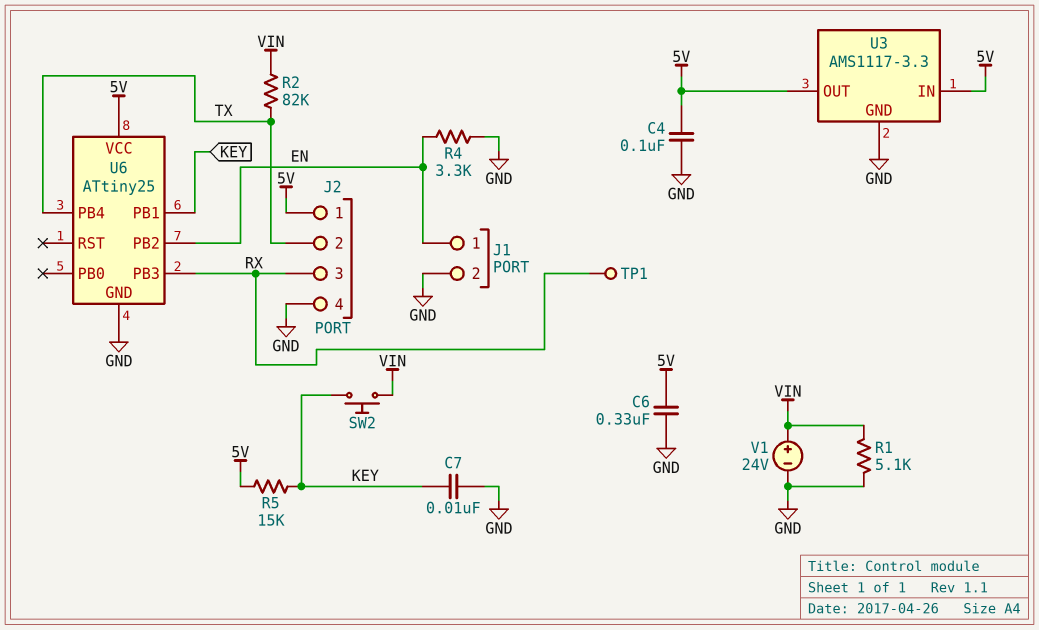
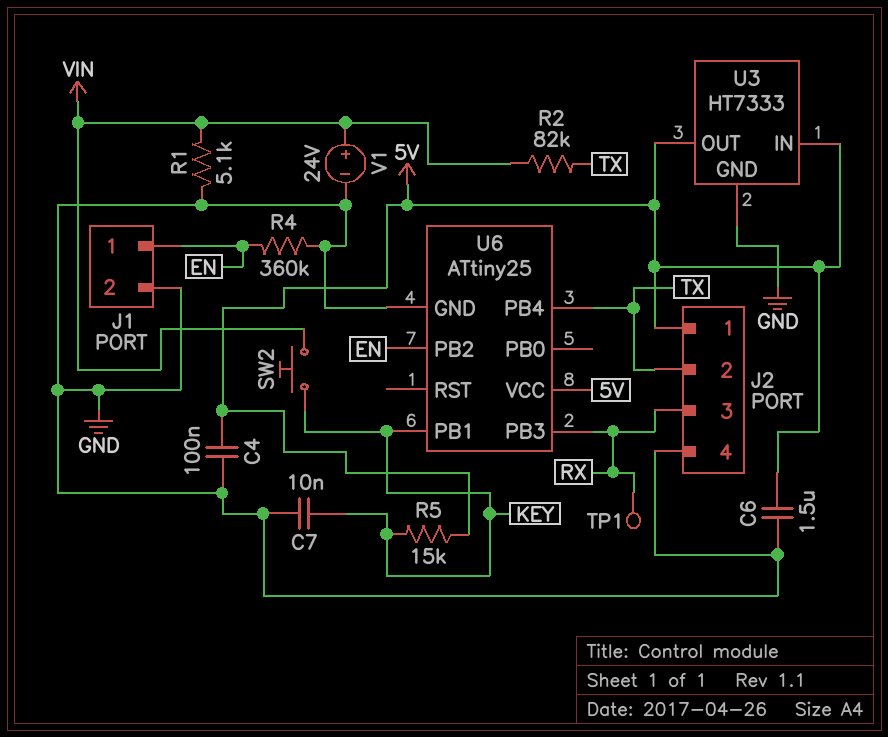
C6: 330nF (5V, GND) -> 1.5uF (5V, GND)
R4: 3.3k (EN, GND) -> 360k (EN, GND)
U3: AMS1117-3.3 -> HT7333

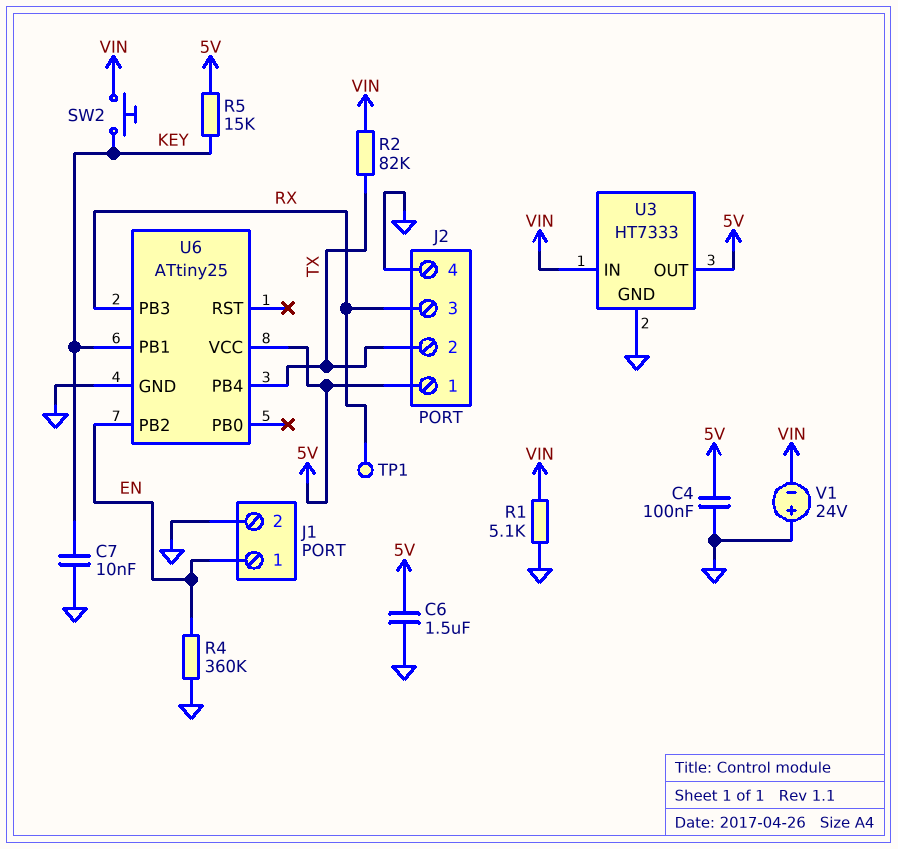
U3 pin IN: 5V -> VIN
V1: 24V (plus VIN, minus GND) -> 24V (plus GND, minus VIN)

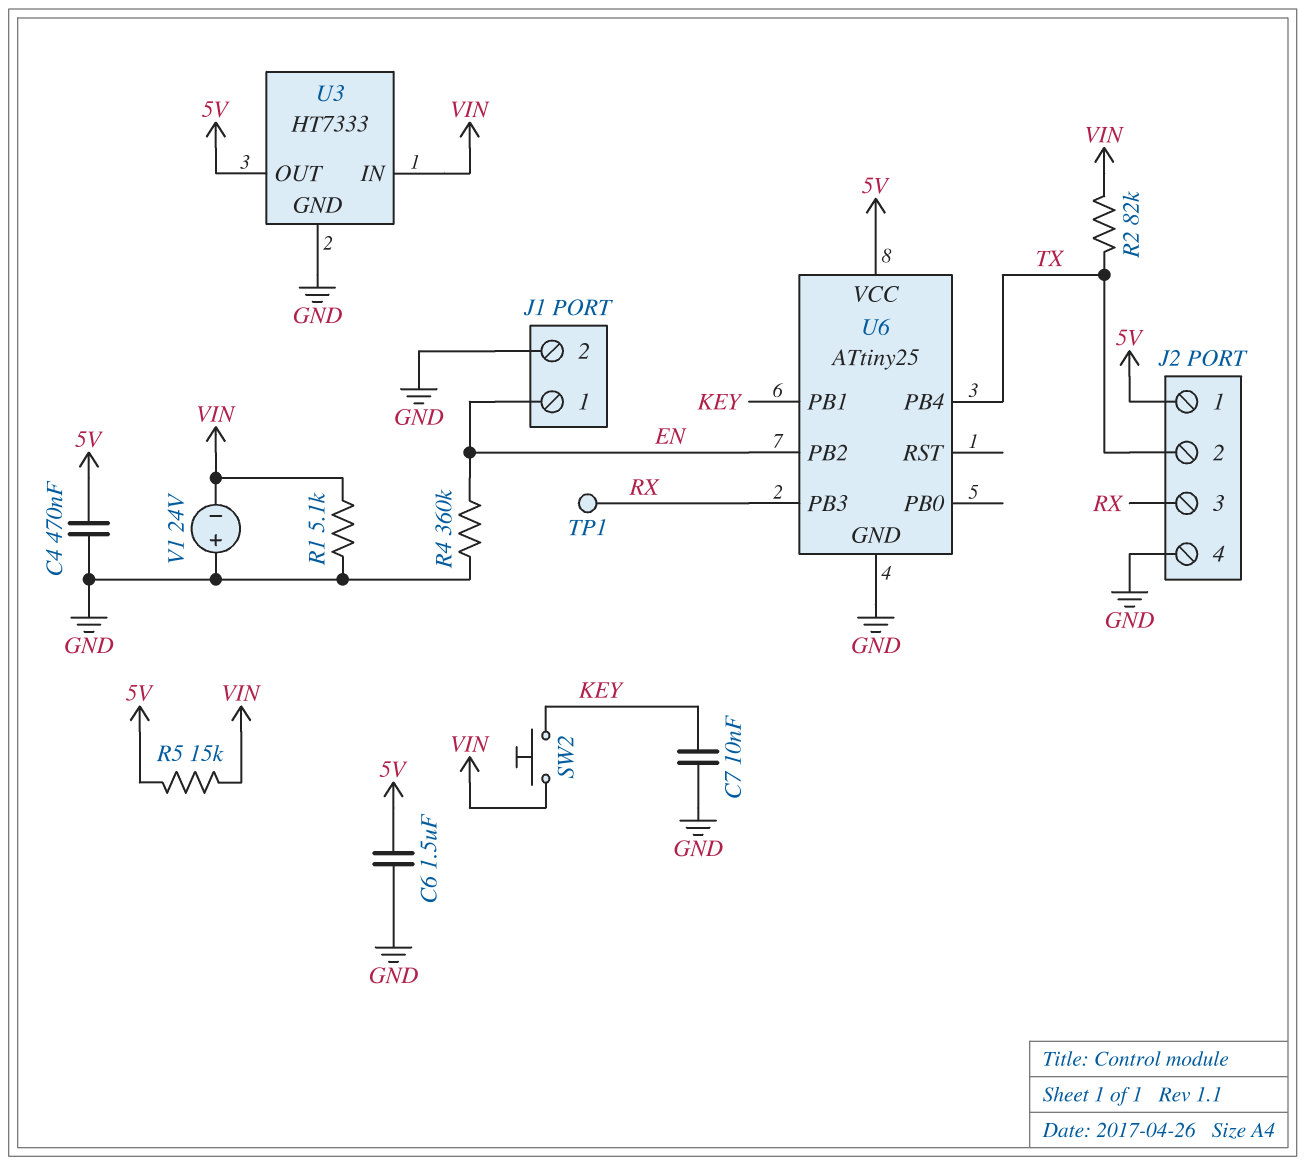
C4: 100nF (5V, GND) -> 470nF (5V, GND)
R5: 15k (5V, KEY) -> 15k (5V, VIN)

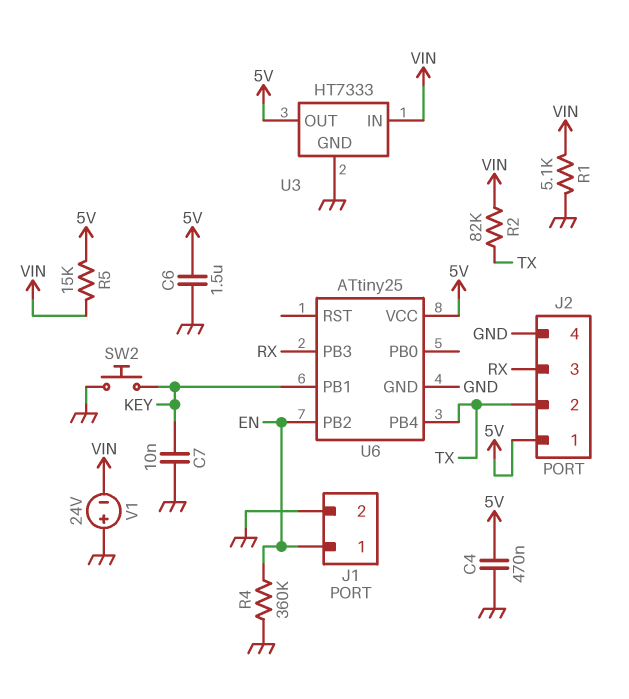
SW2: button (KEY, VIN) -> button (GND, KEY)
TP1: test point (RX) -> none

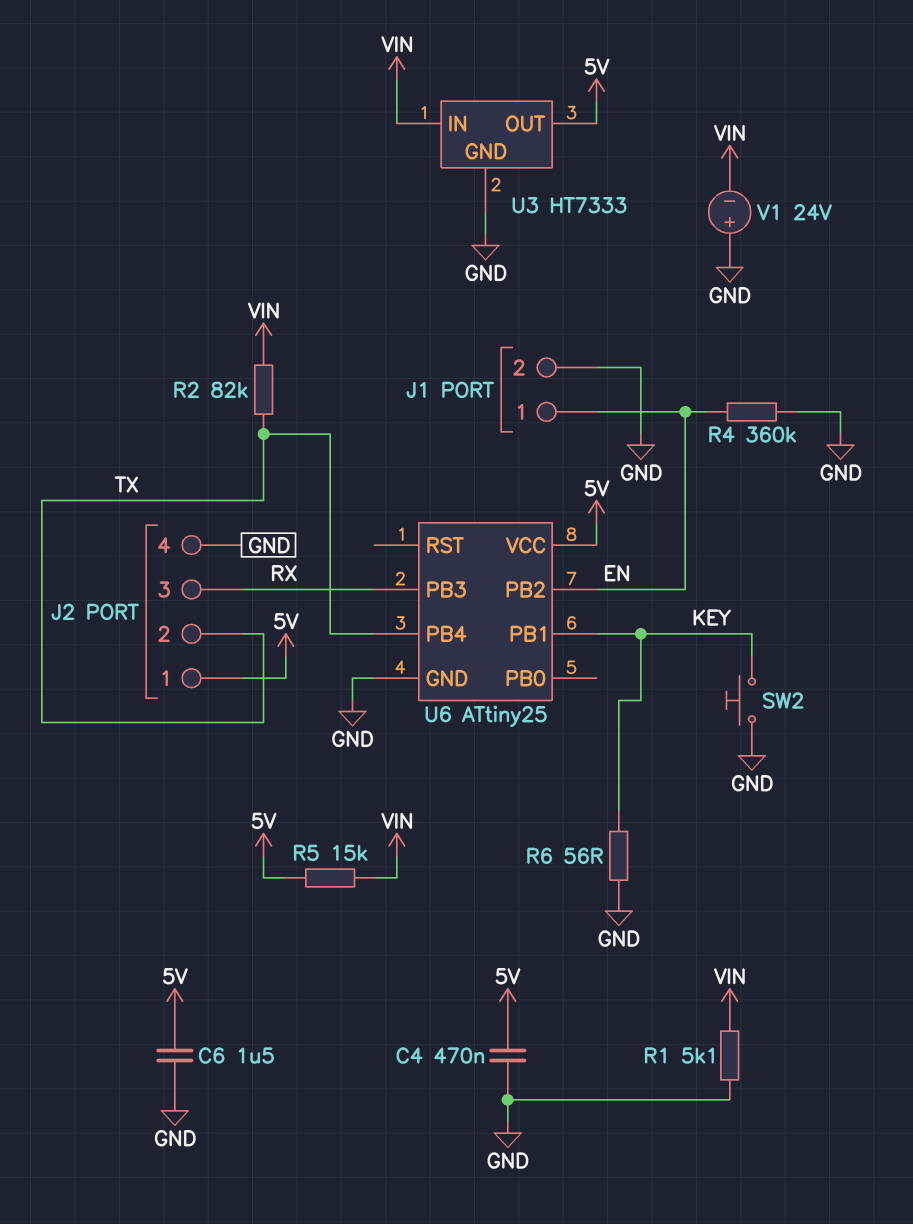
C7: 10nF (GND, KEY) -> none
R6: none -> 56 (GND, KEY)

